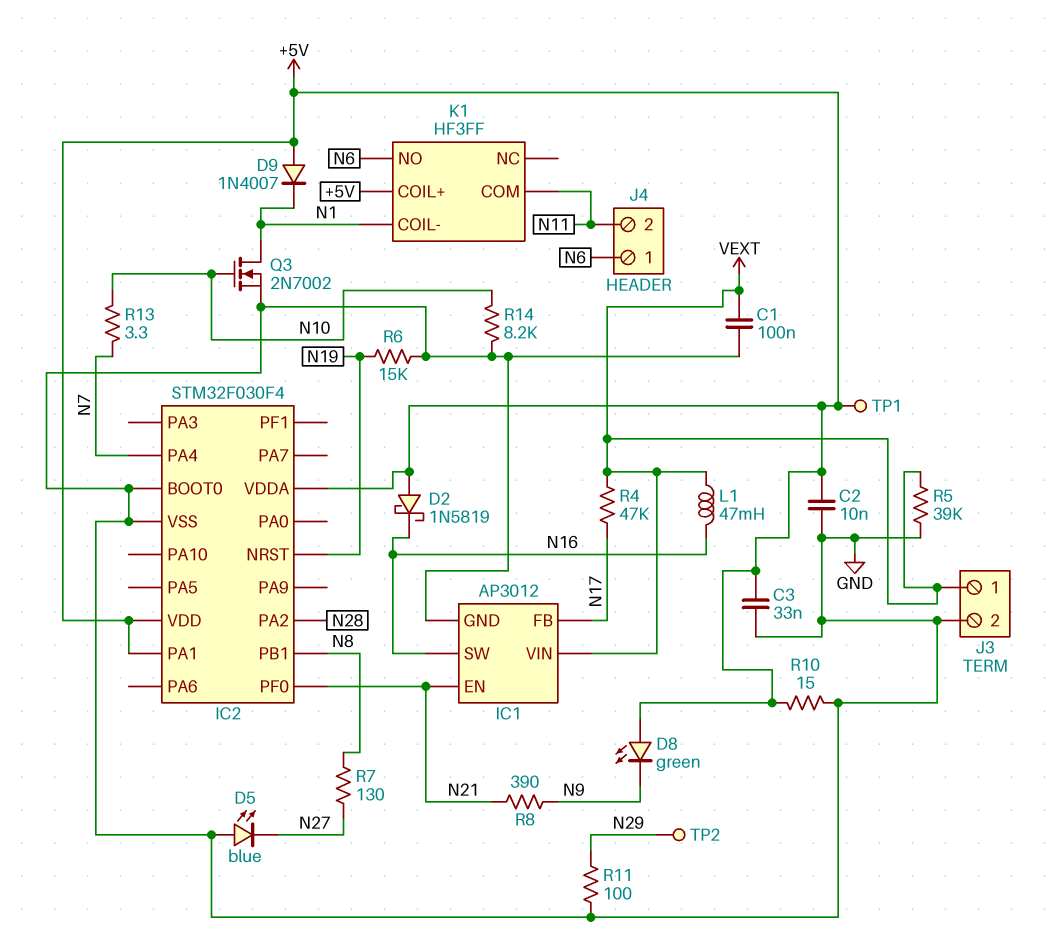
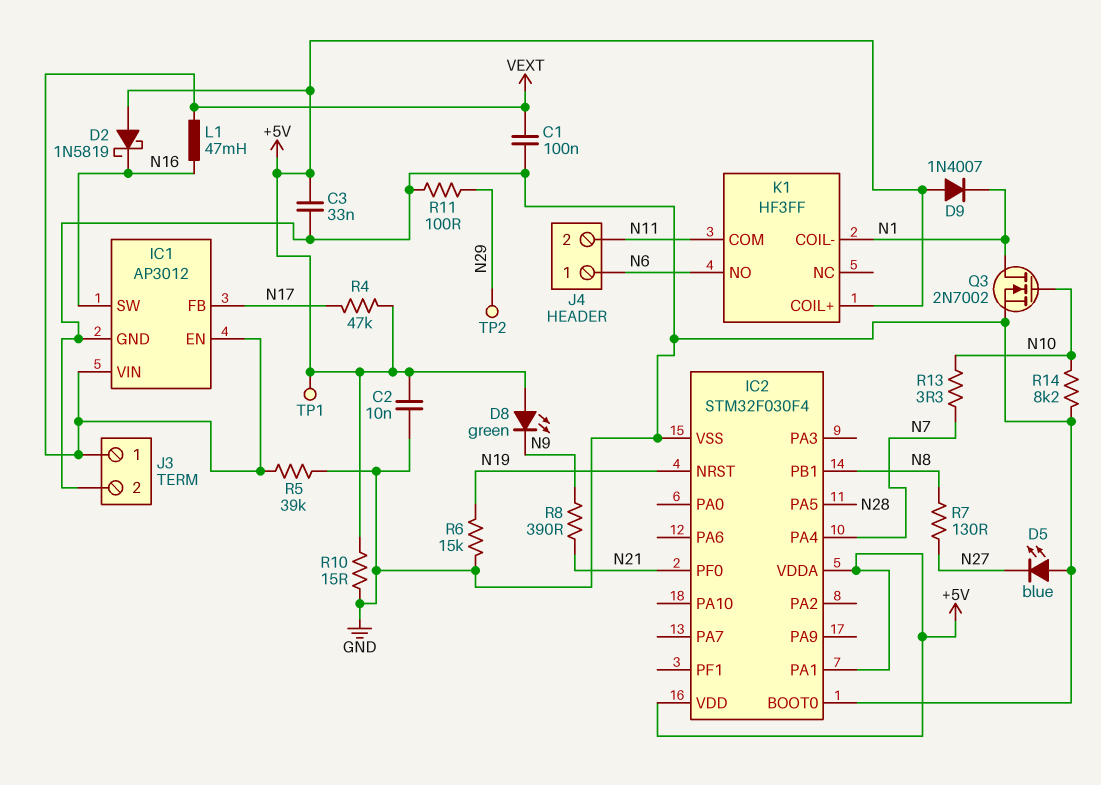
IC1 pin EN: N21 -> VEXT
IC2 pin PA2: N28 -> none
IC2 pin PA5: none -> N28
R4: 47k (N17, VEXT) -> 47k (+5V, N17)

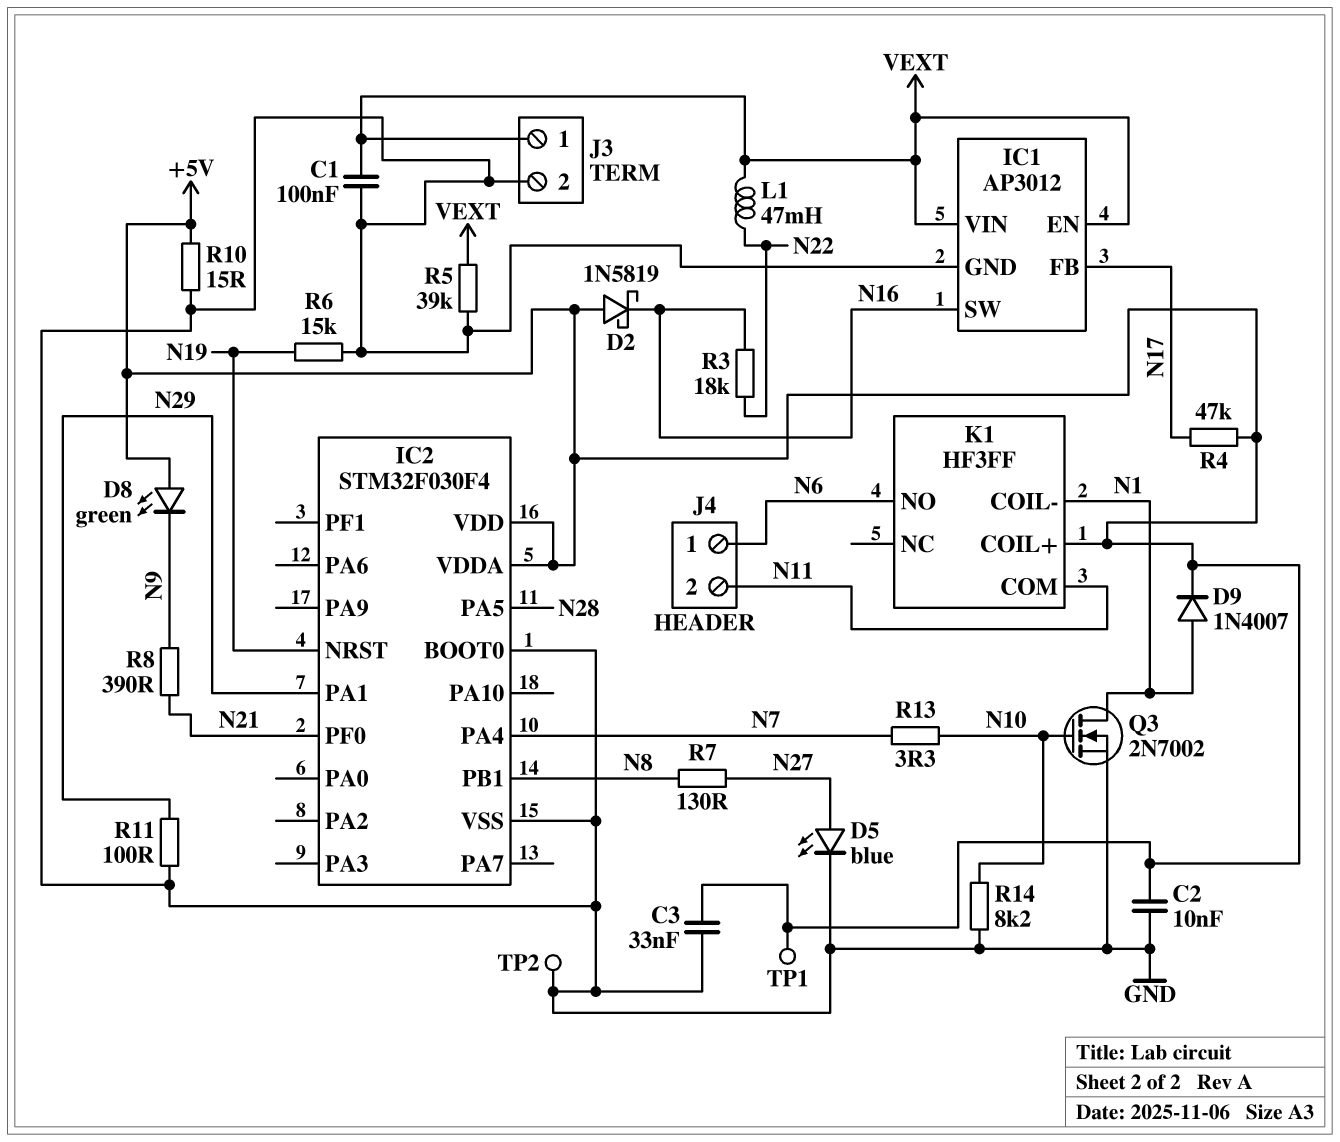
D5: LED blue (A GND, K N27) -> LED blue (A N27, K GND)
D9: diode 1N4007 (A +5V, K N1) -> diode 1N4007 (A N1, K +5V)
IC2 pin PA1: +5V -> N29
L1: 47mH (N16, VEXT) -> 47mH (N22, VEXT)
R3: none -> 18k (N16, N22)
TP2: test point (N29) -> test point (GND)

